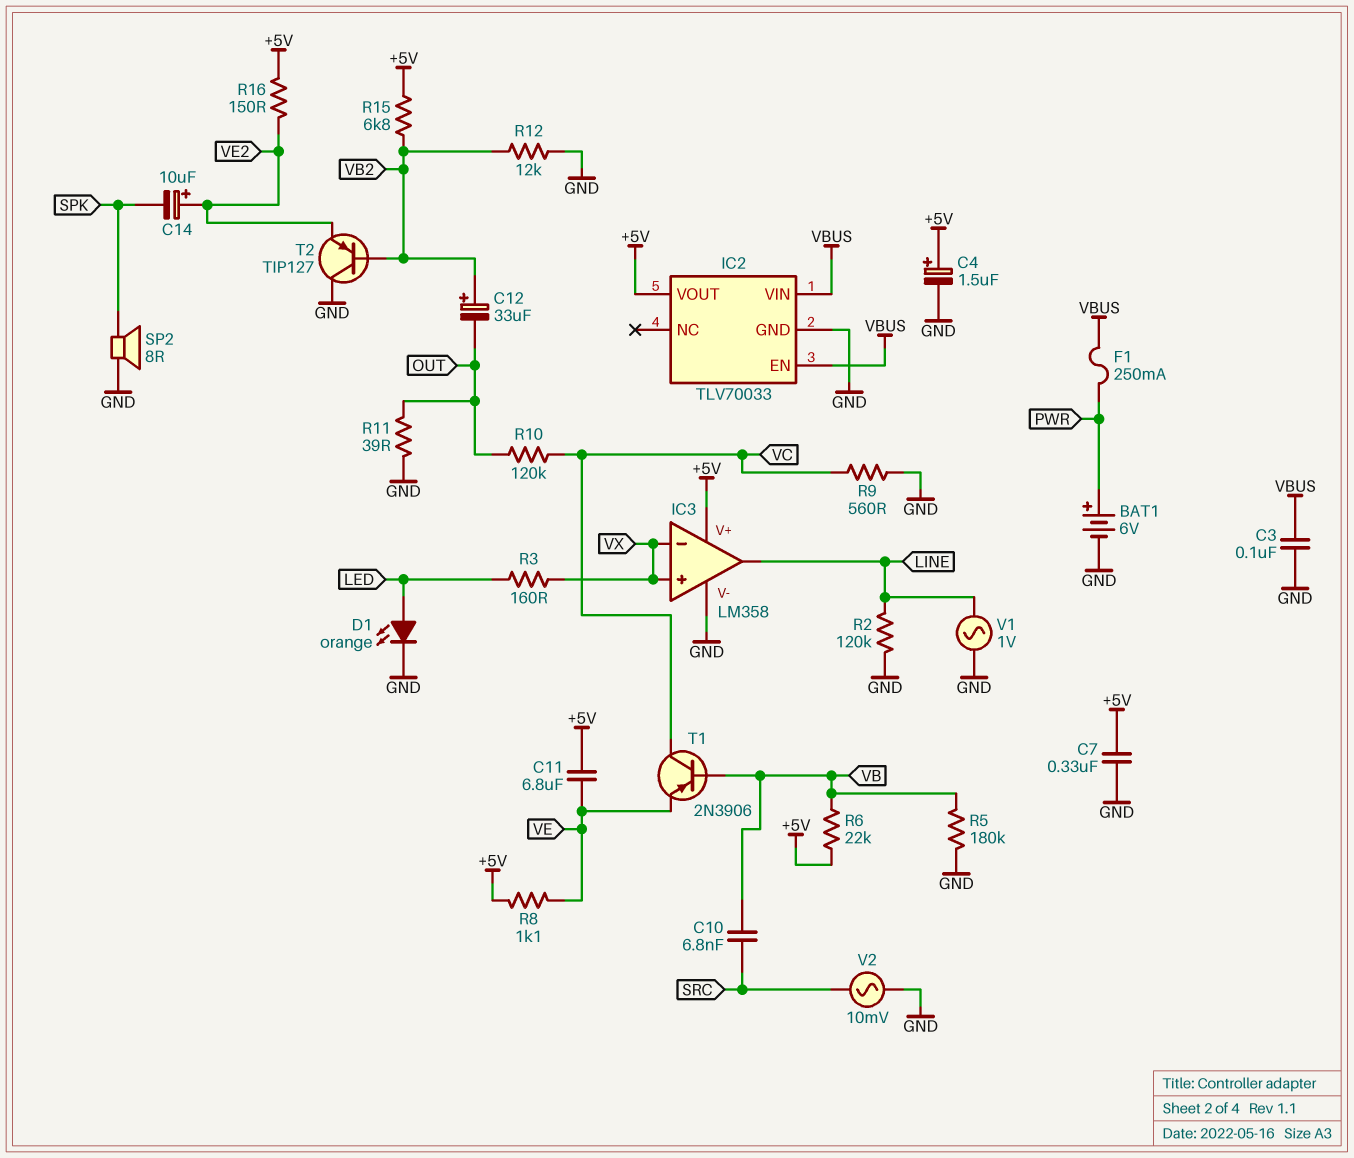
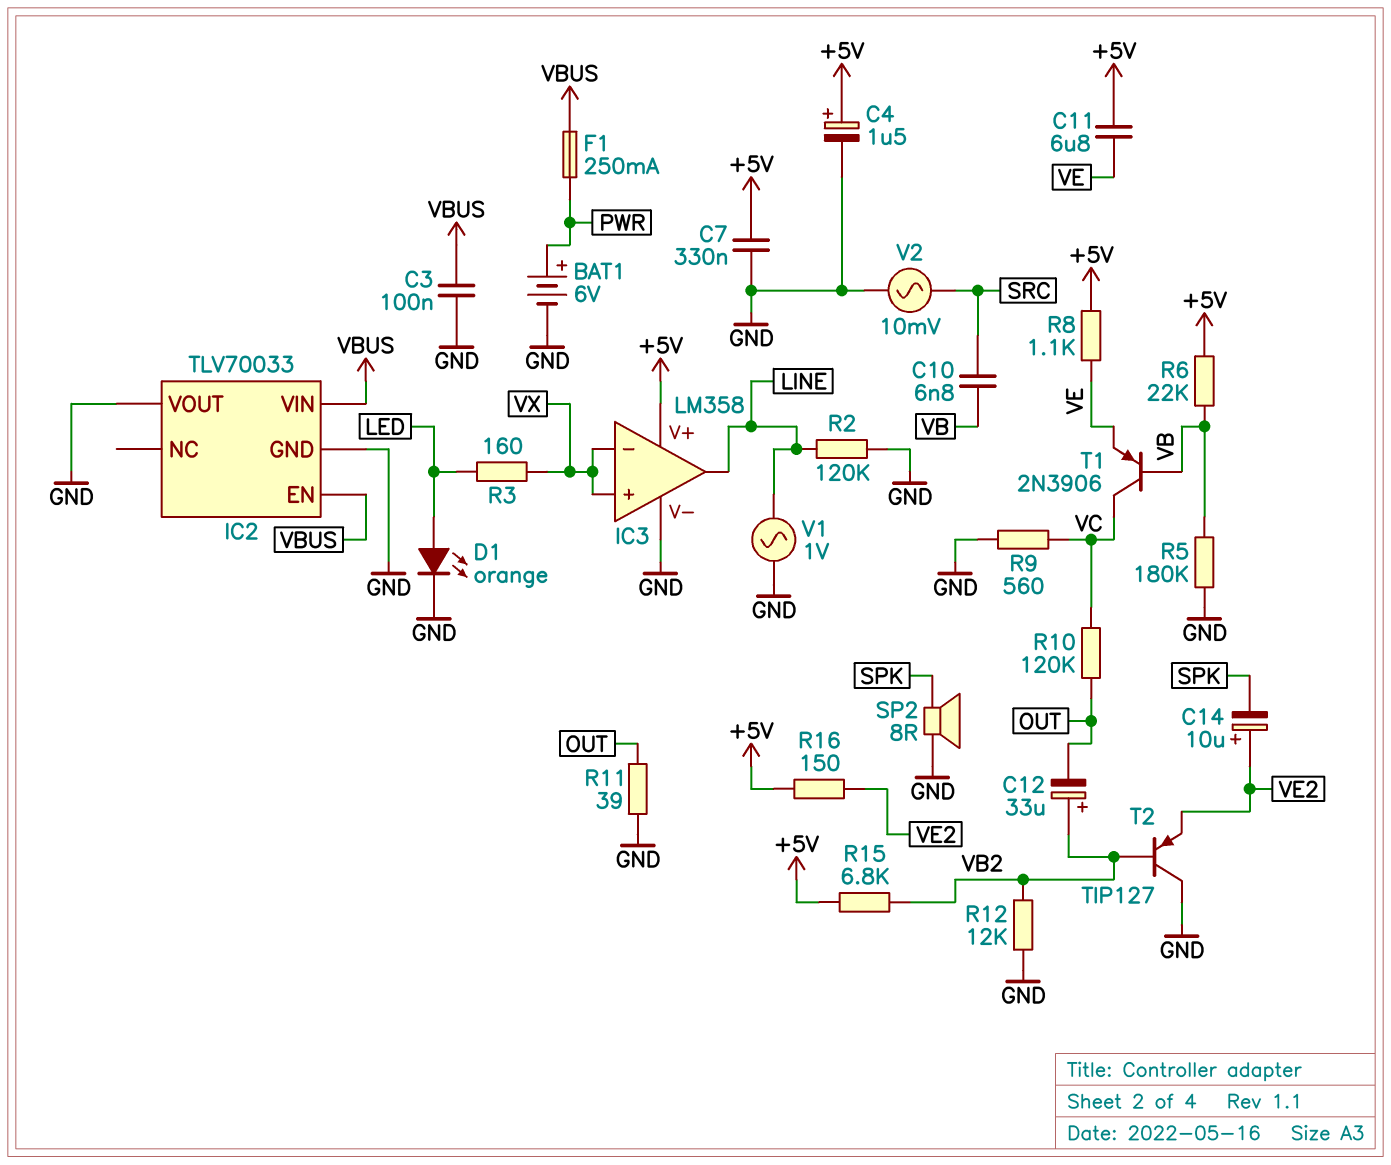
IC2 pin VOUT: +5V -> GND

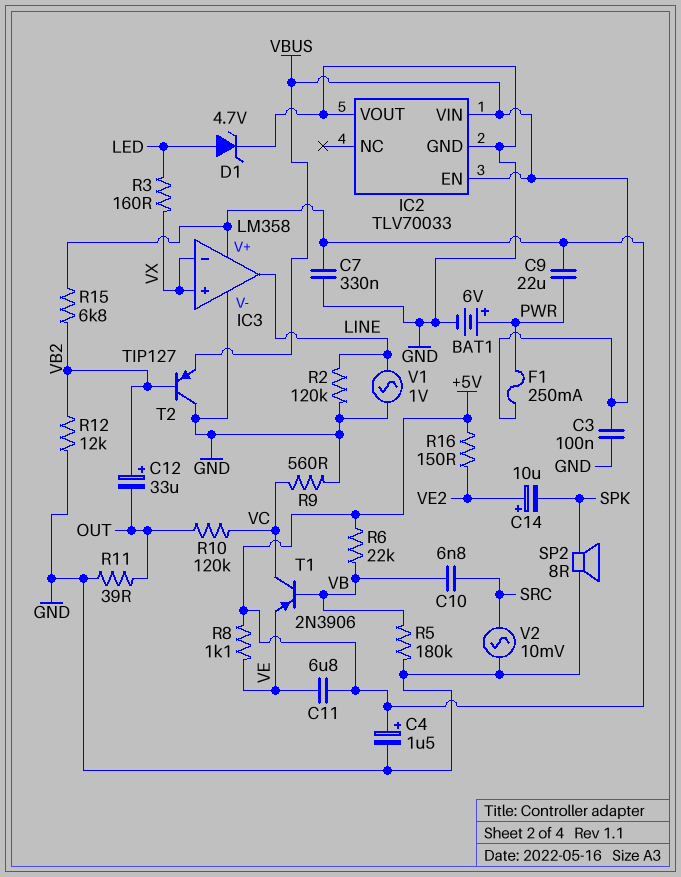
C9: none -> 22uF (+5V, PWR)
D1: LED orange (A LED, K GND) -> zener 4.7V (A LED, K GND)
T2: PNP TIP127 (B VB2, C GND, E VE2) -> PNP TIP127 (B VB2, C GND, E VBUS)

